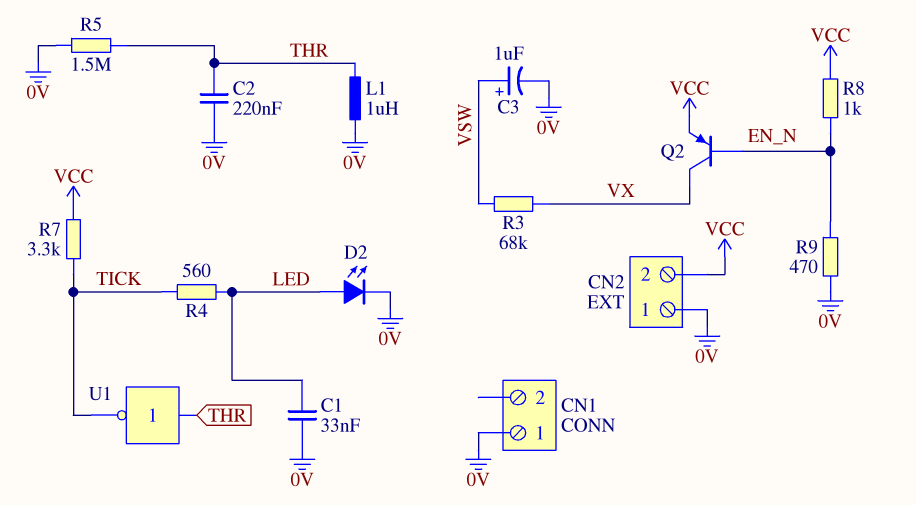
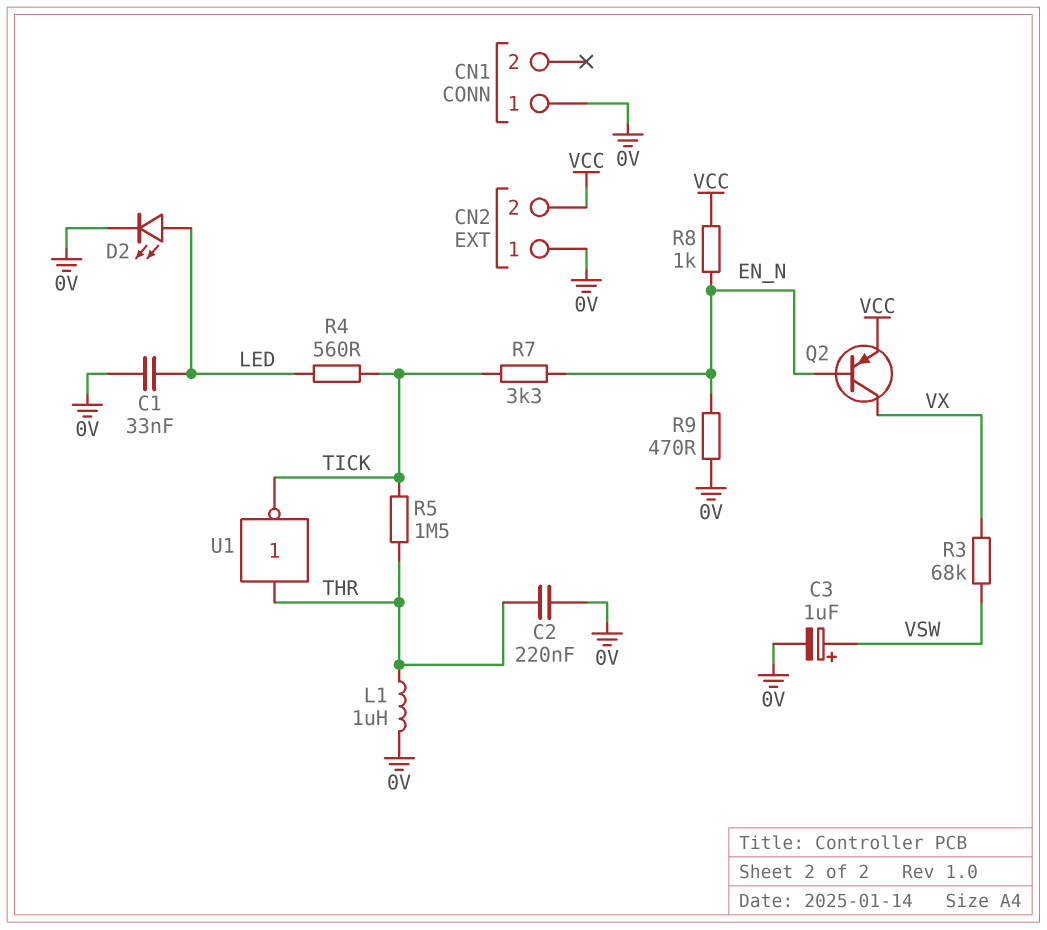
R5: 1.5M (0V, THR) -> 1.5M (THR, TICK)
R7: 3.3k (TICK, VCC) -> 3.3k (EN_N, TICK)

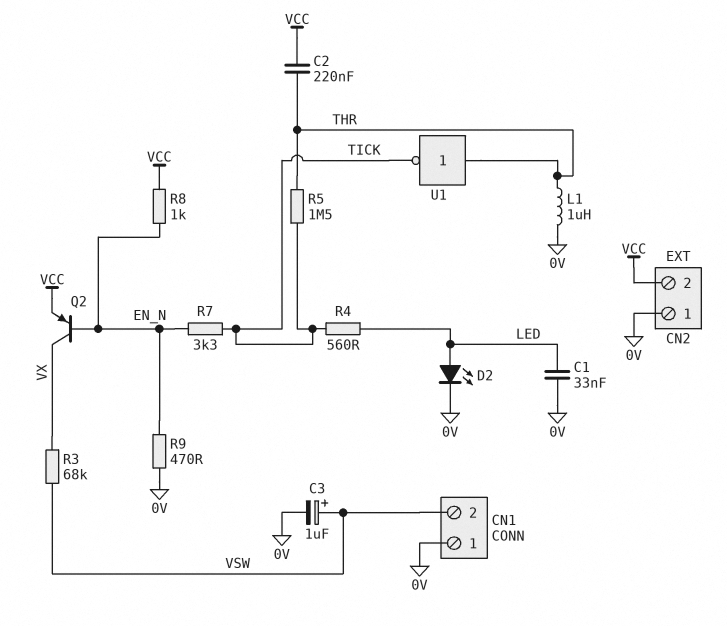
C2: 220nF (0V, THR) -> 220nF (THR, VCC)
CN1 pin 2: none -> VSW

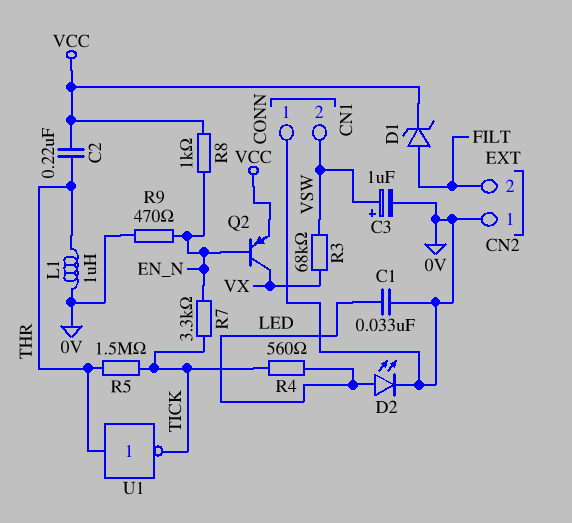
CN2 pin 2: VCC -> FILT
D1: none -> zener (A FILT, K VCC)

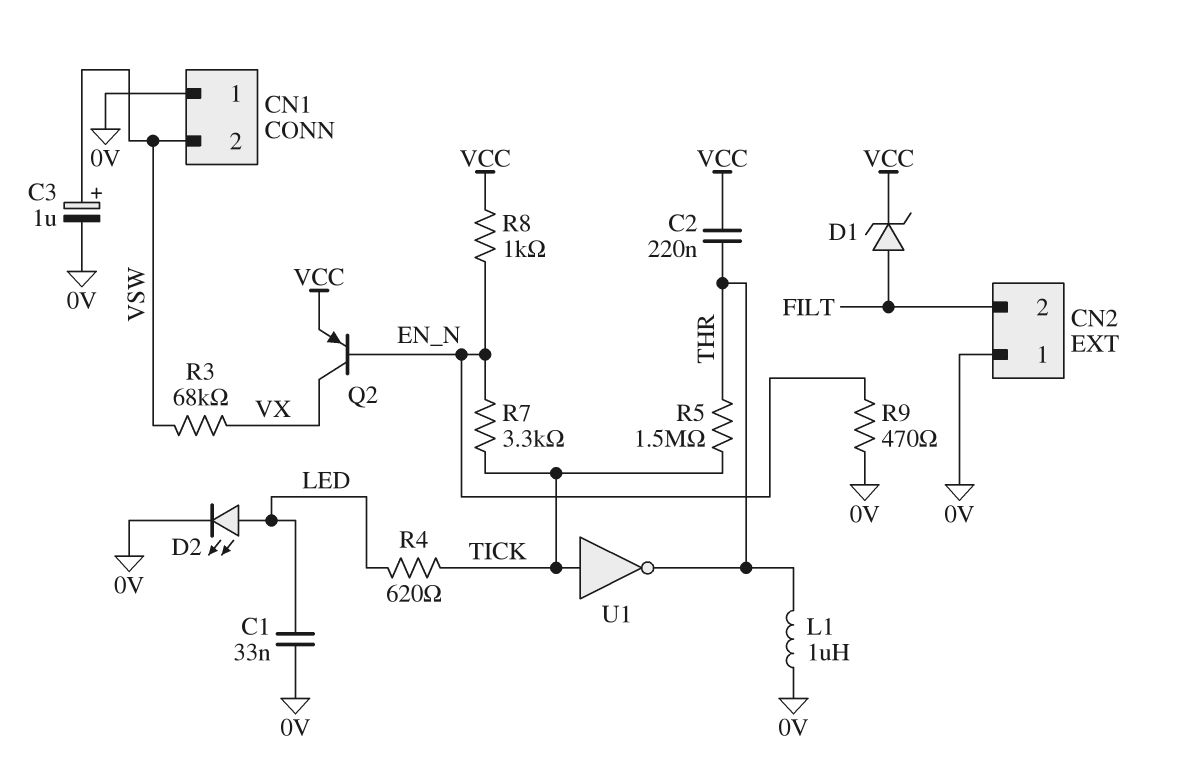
R4: 560 (LED, TICK) -> 620 (LED, TICK)
U1: NOT (in THR, out TICK) -> NOT (in TICK, out THR)

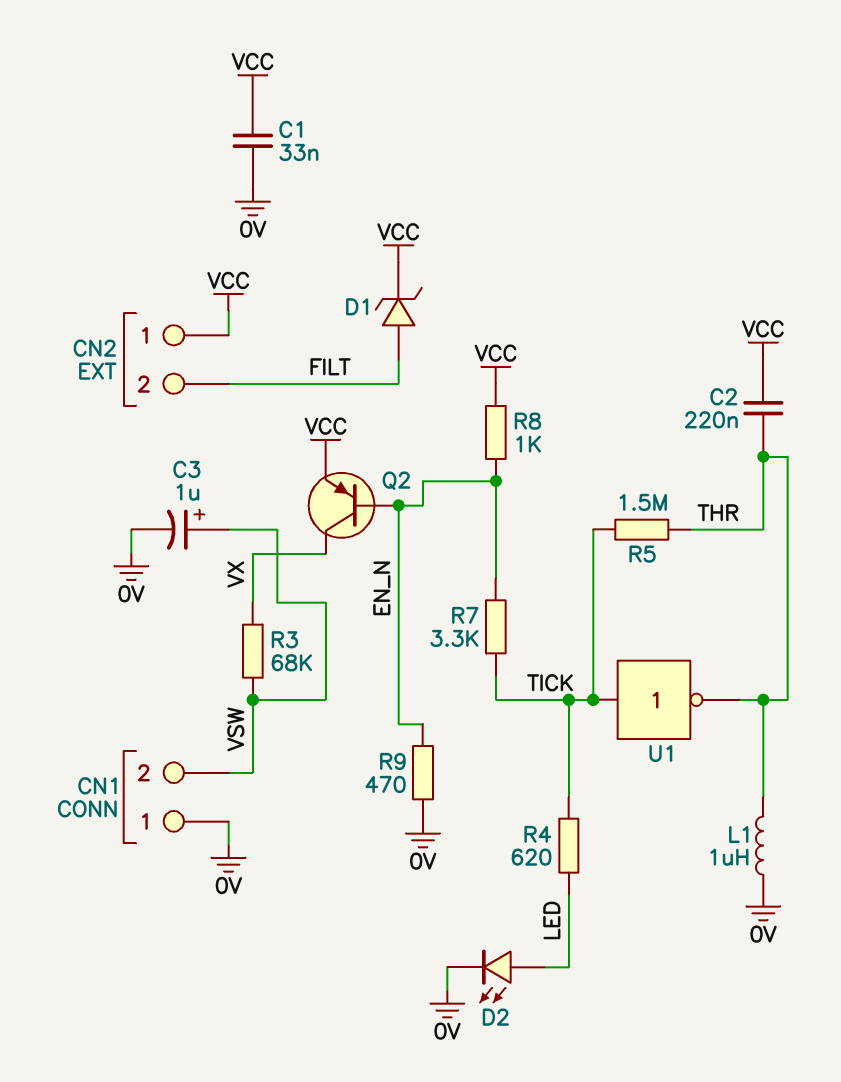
C1: 33nF (0V, LED) -> 33nF (0V, VCC)
CN2 pin 1: 0V -> VCC

